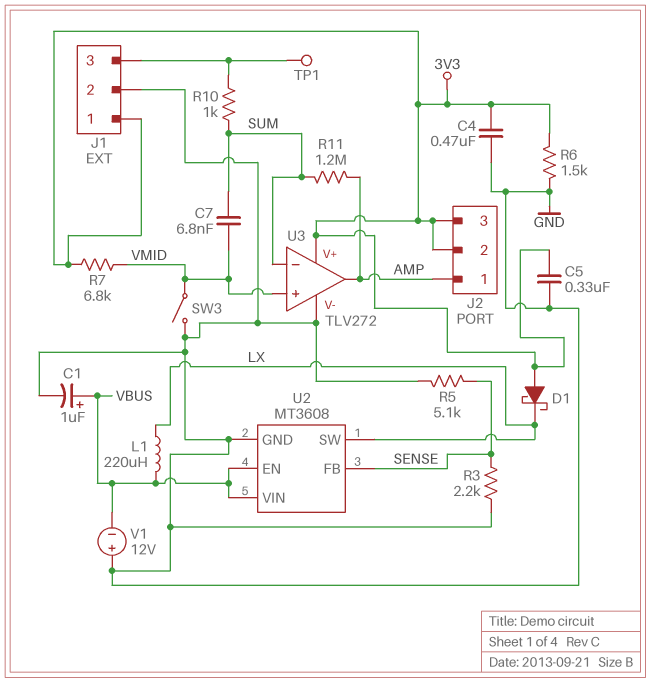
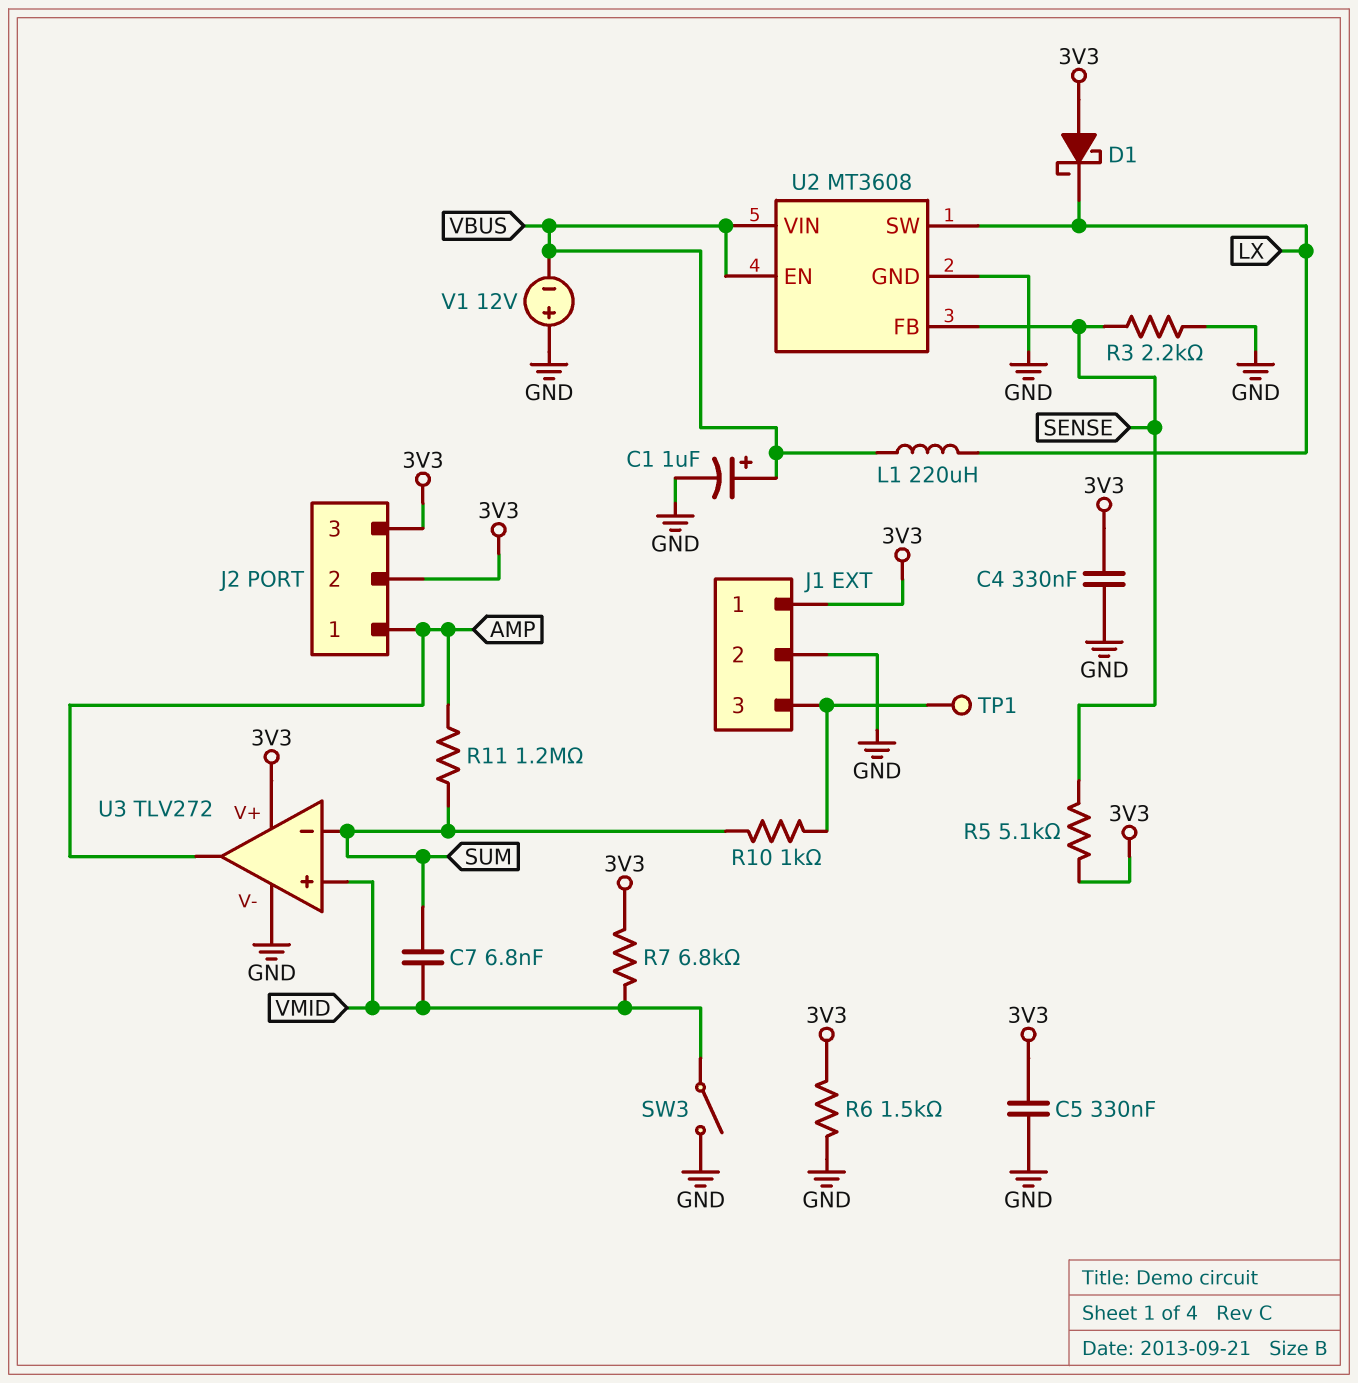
C4: 470nF (3V3, GND) -> 330nF (3V3, GND)
R5: 5.1k (GND, SENSE) -> 5.1k (3V3, SENSE)

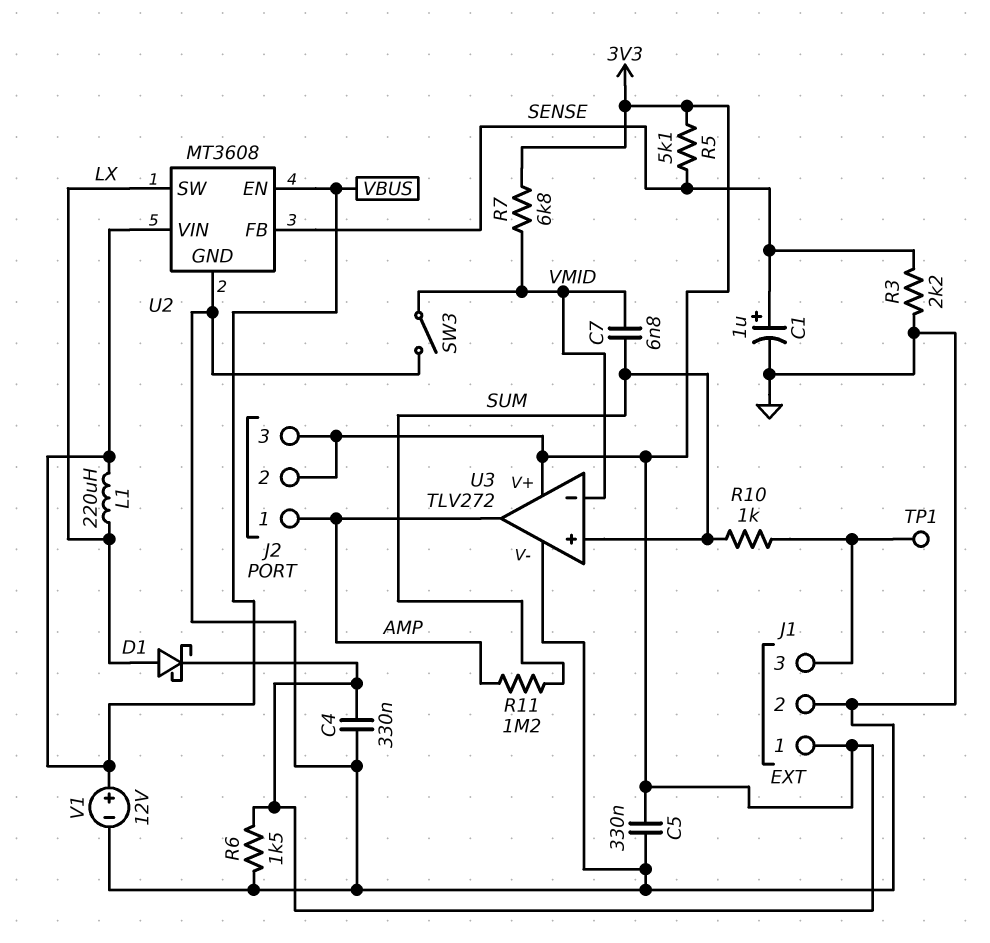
C1: 1uF (plus VBUS, minus GND) -> 1uF (plus SENSE, minus GND)
D1: schottky (A 3V3, K LX) -> schottky (A LX, K 3V3)
U3 pin in+: VMID -> SUM
U3 pin in-: SUM -> VMID
V1: 12V (plus GND, minus VBUS) -> 12V (plus VBUS, minus GND)

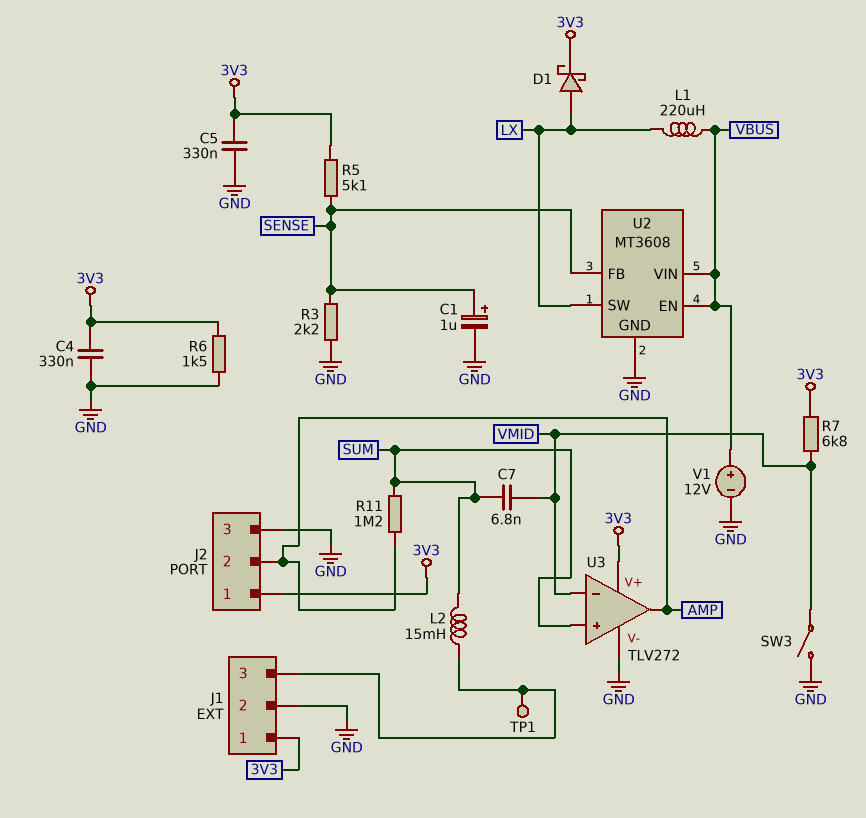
J2 pin 1: AMP -> 3V3
J2 pin 2: 3V3 -> AMP
J2 pin 3: 3V3 -> GND
L2: none -> 15mH (J1/3, SUM)
R10: 1k (J1/3, SUM) -> none

